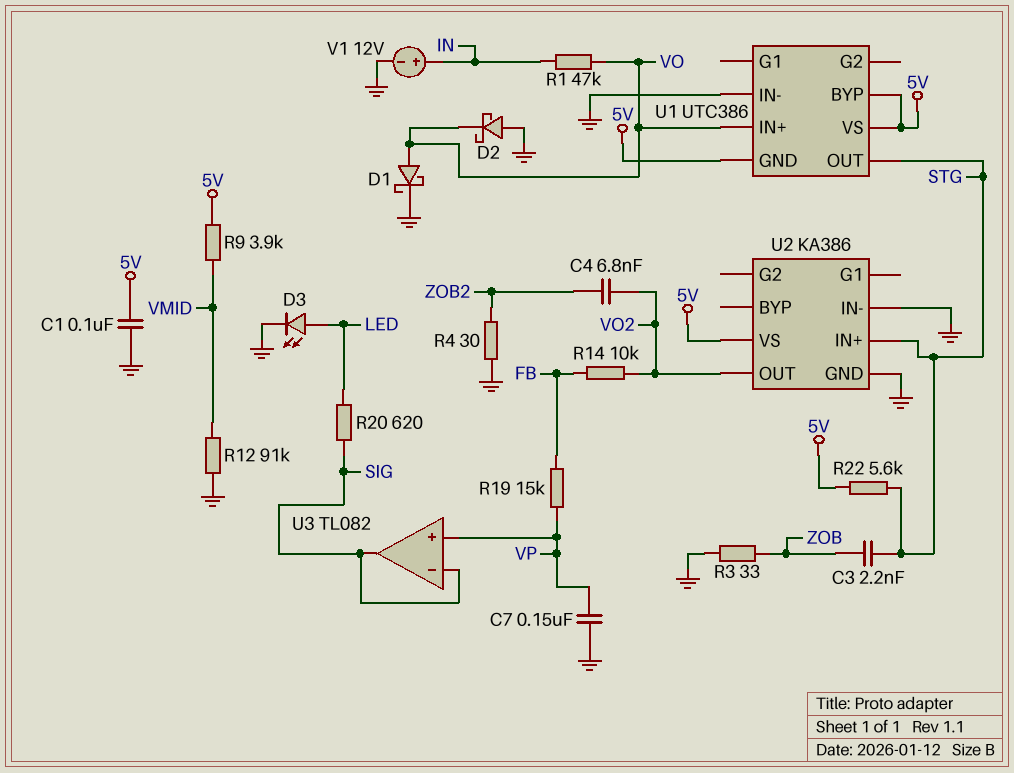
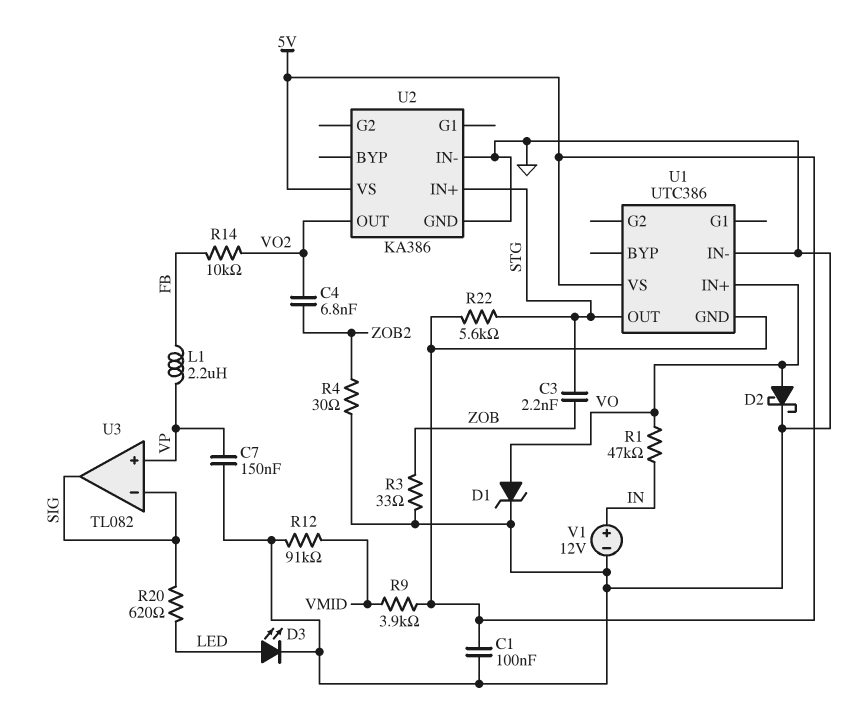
D1: schottky (A VO, K GND) -> zener (A VO, K GND)
D2: schottky (A GND, K VO) -> schottky (A VO, K GND)
L1: none -> 2.2uH (FB, VP)
R19: 15k (FB, VP) -> none
U1 pin BYP: 5V -> none

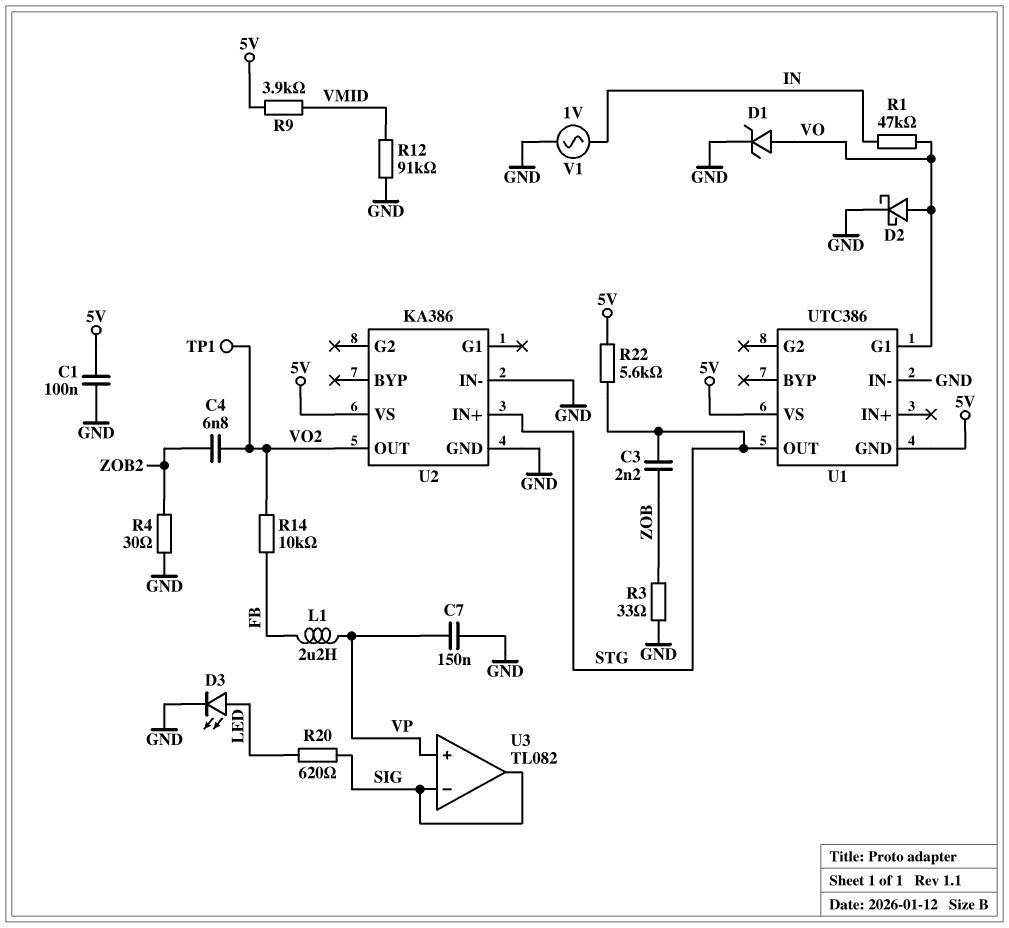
TP1: none -> test point (VO2)
U1 pin G1: none -> VO
U1 pin IN+: VO -> none
V1: 12V (plus IN, minus GND) -> AC 1V (GND, IN)

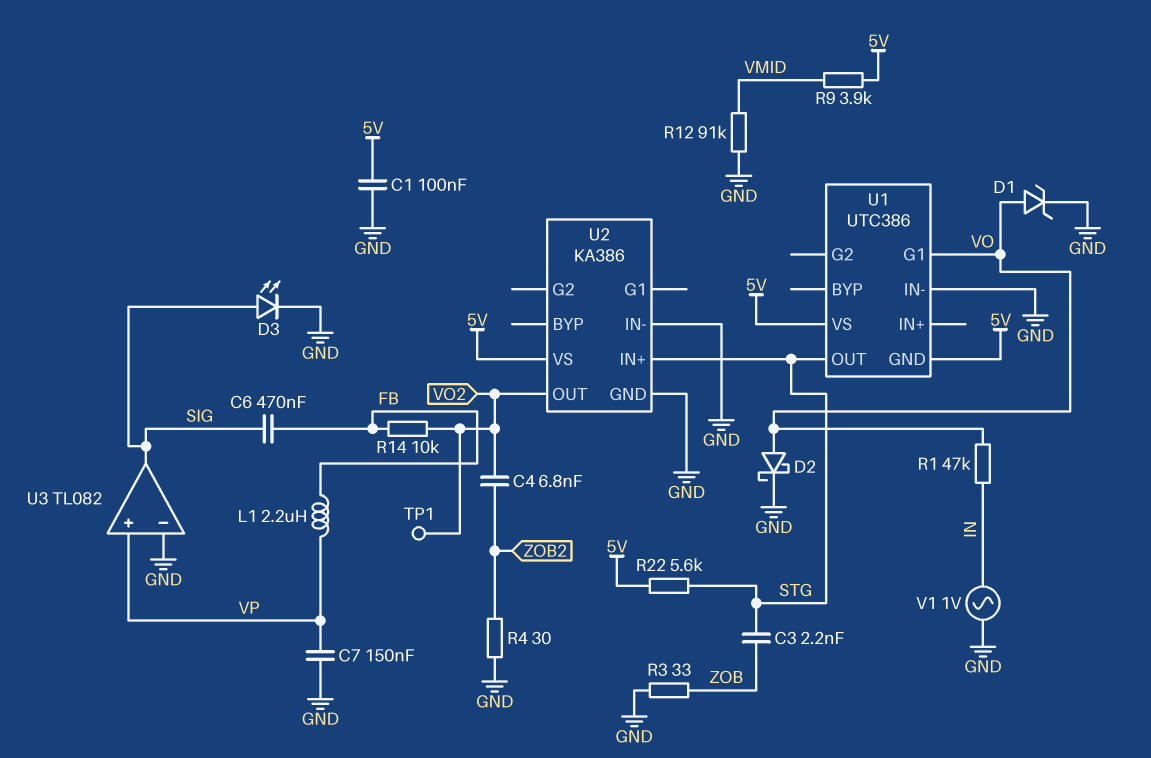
C6: none -> 470nF (FB, SIG)
D3: LED (A LED, K GND) -> LED (A SIG, K GND)
R20: 620 (LED, SIG) -> none
U3 pin in-: SIG -> GND

